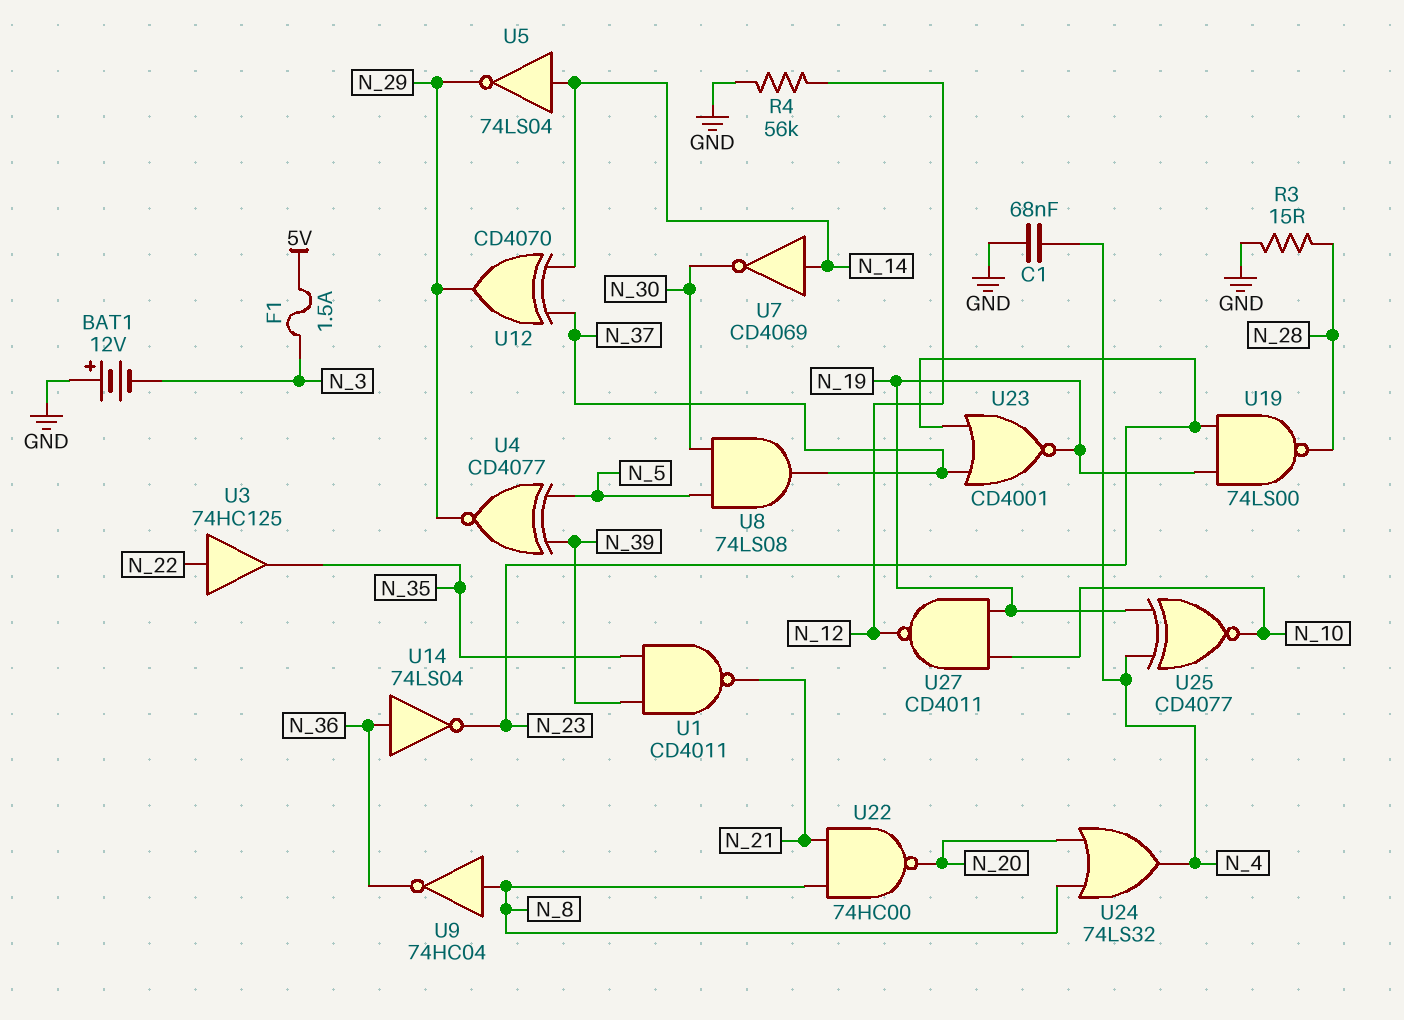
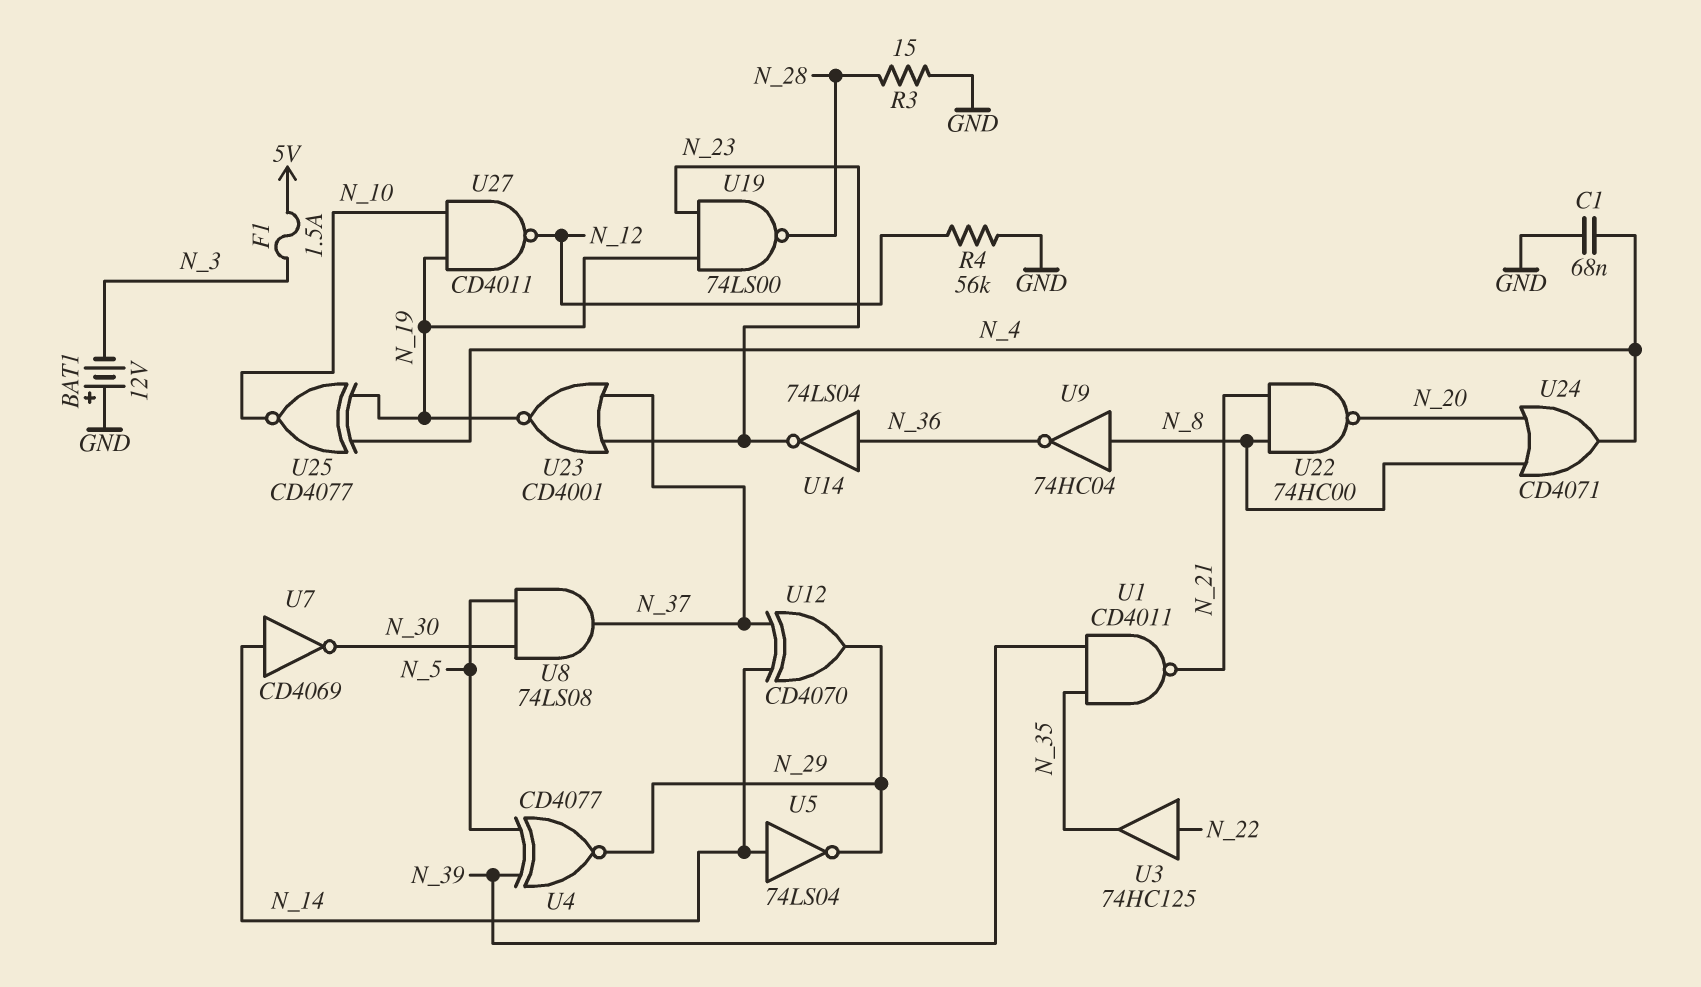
U24: OR 74LS32 (in N_8, in N_20, out N_4) -> OR CD4071 (in N_8, in N_20, out N_4)

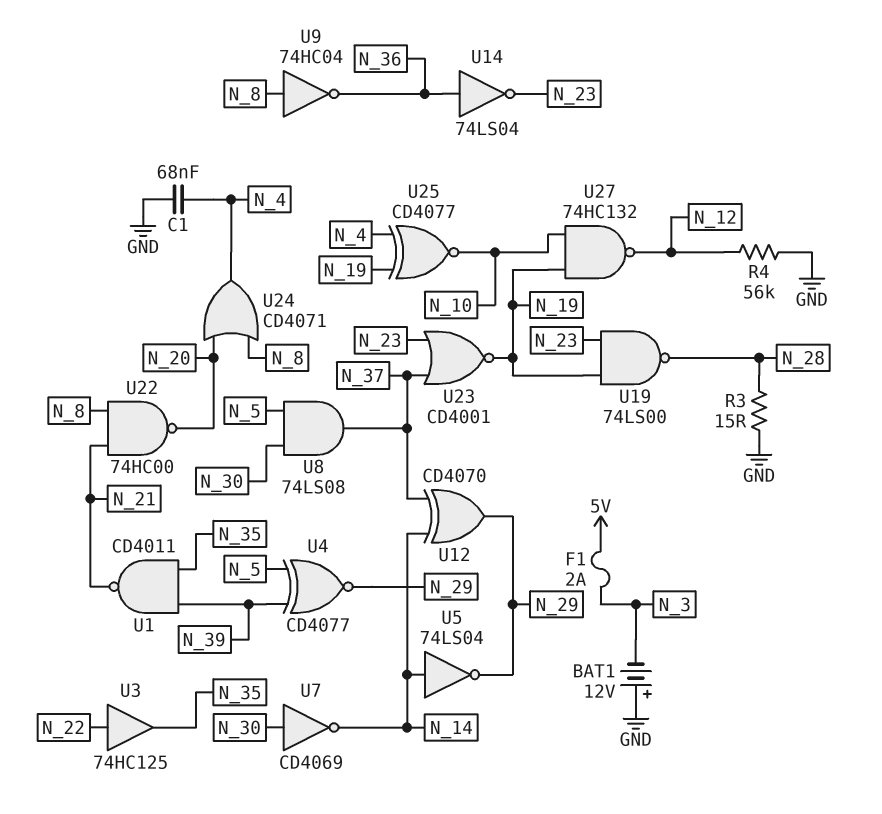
F1: 1.5A (5V, N_3) -> 2A (5V, N_3)
U7: NOT CD4069 (in N_14, out N_30) -> NOT CD4069 (in N_30, out N_14)
U27: NAND CD4011 (in N_10, in N_19, out N_12) -> NAND 74HC132 (in N_10, in N_19, out N_12)

